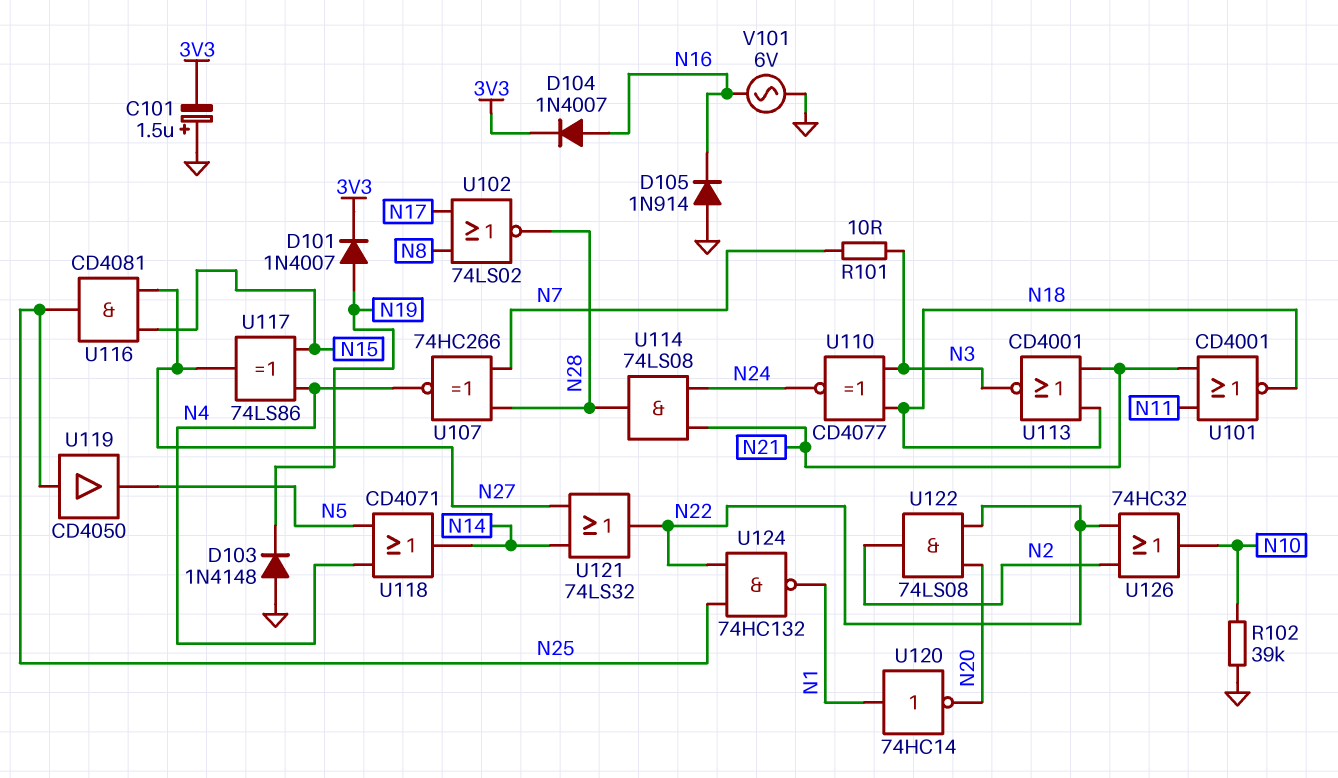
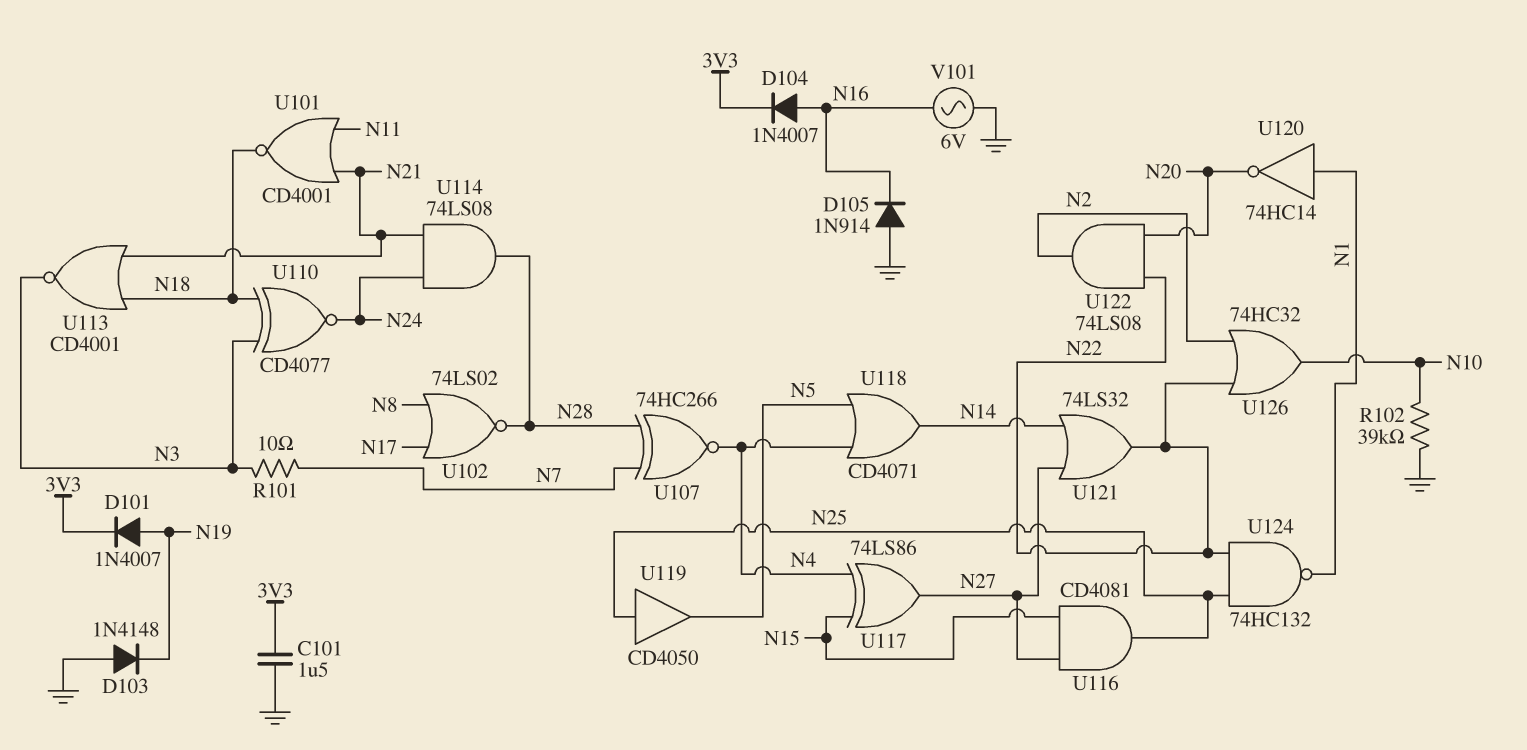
C101: 1.5uF (plus GND, minus 3V3) -> 1.5uF (3V3, GND)

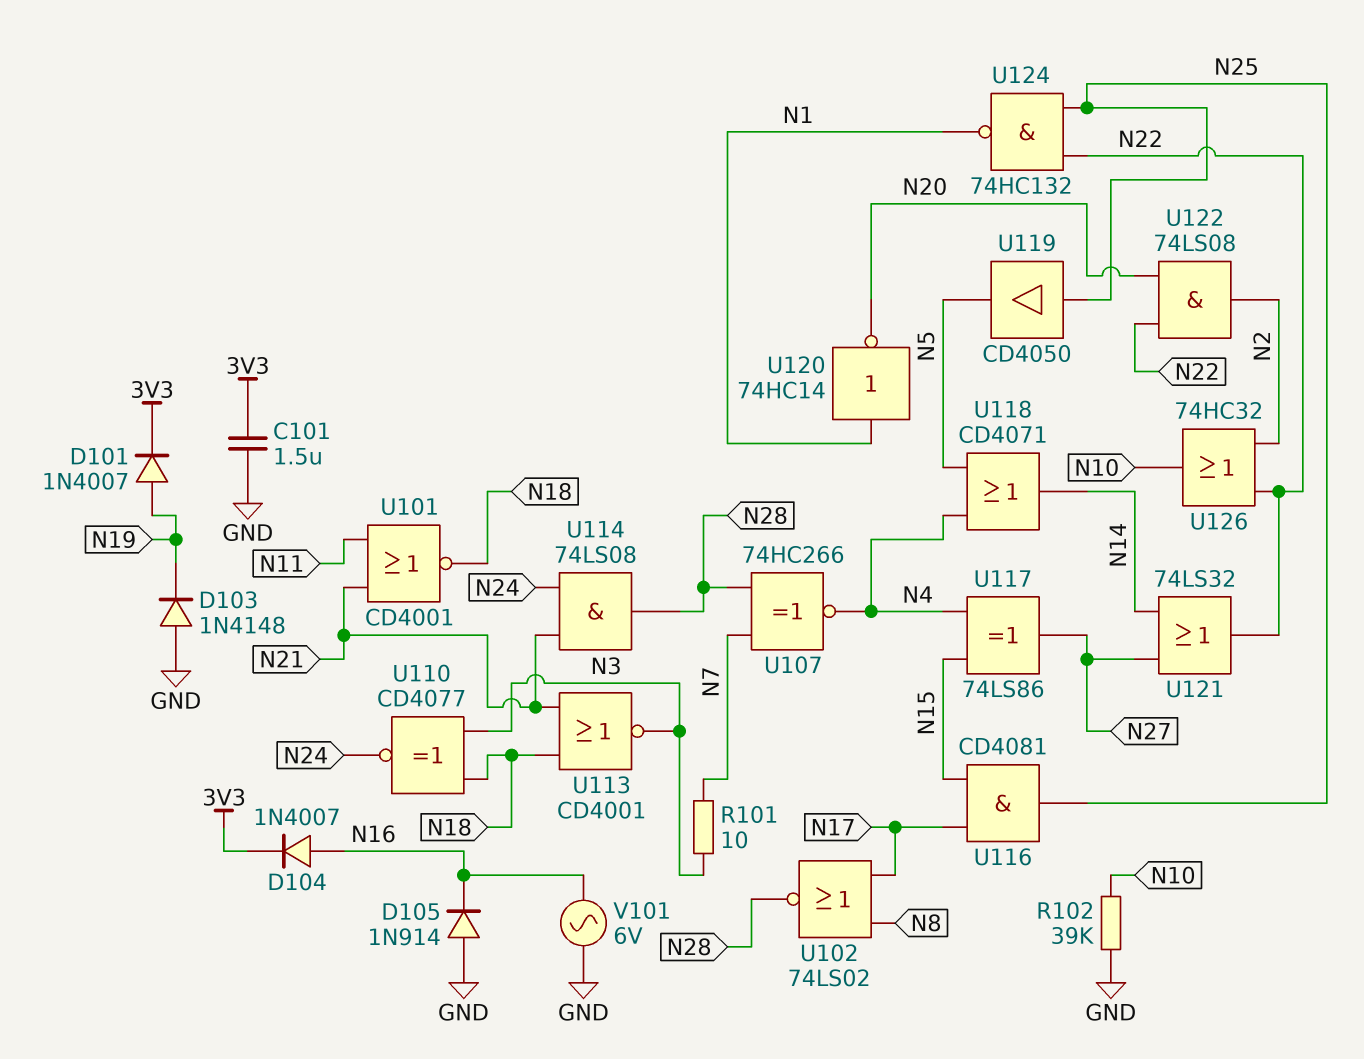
U116: AND CD4081 (in N15, in N27, out N25) -> AND CD4081 (in N15, in N17, out N25)

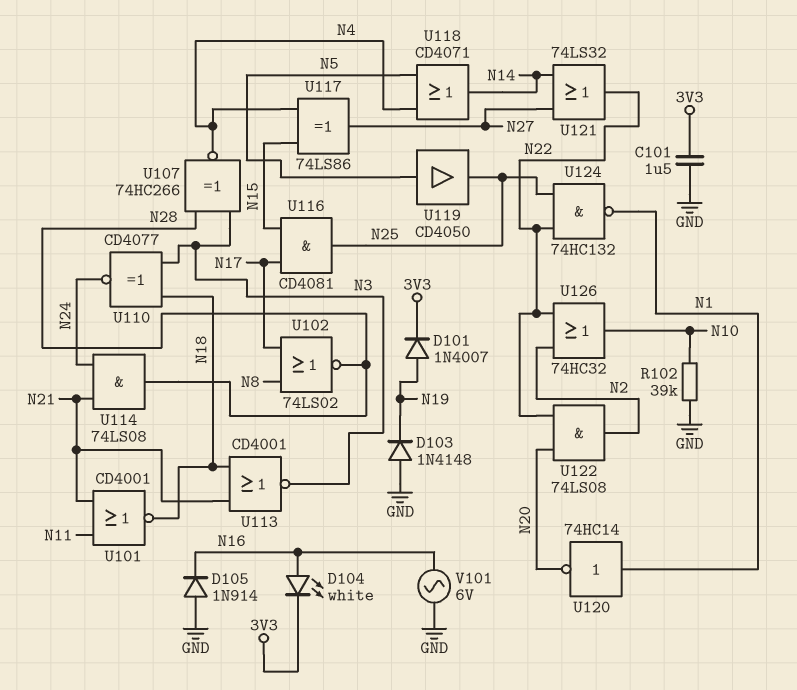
D104: diode 1N4007 (A N16, K 3V3) -> LED white (A N16, K 3V3)
R101: 10 (N3, N7) -> none
U107: XNOR 74HC266 (in N7, in N28, out N4) -> XNOR 74HC266 (in N3, in N28, out N4)
U119: buffer CD4050 (in N25, out N5) -> buffer CD4050 (in N5, out N25)

